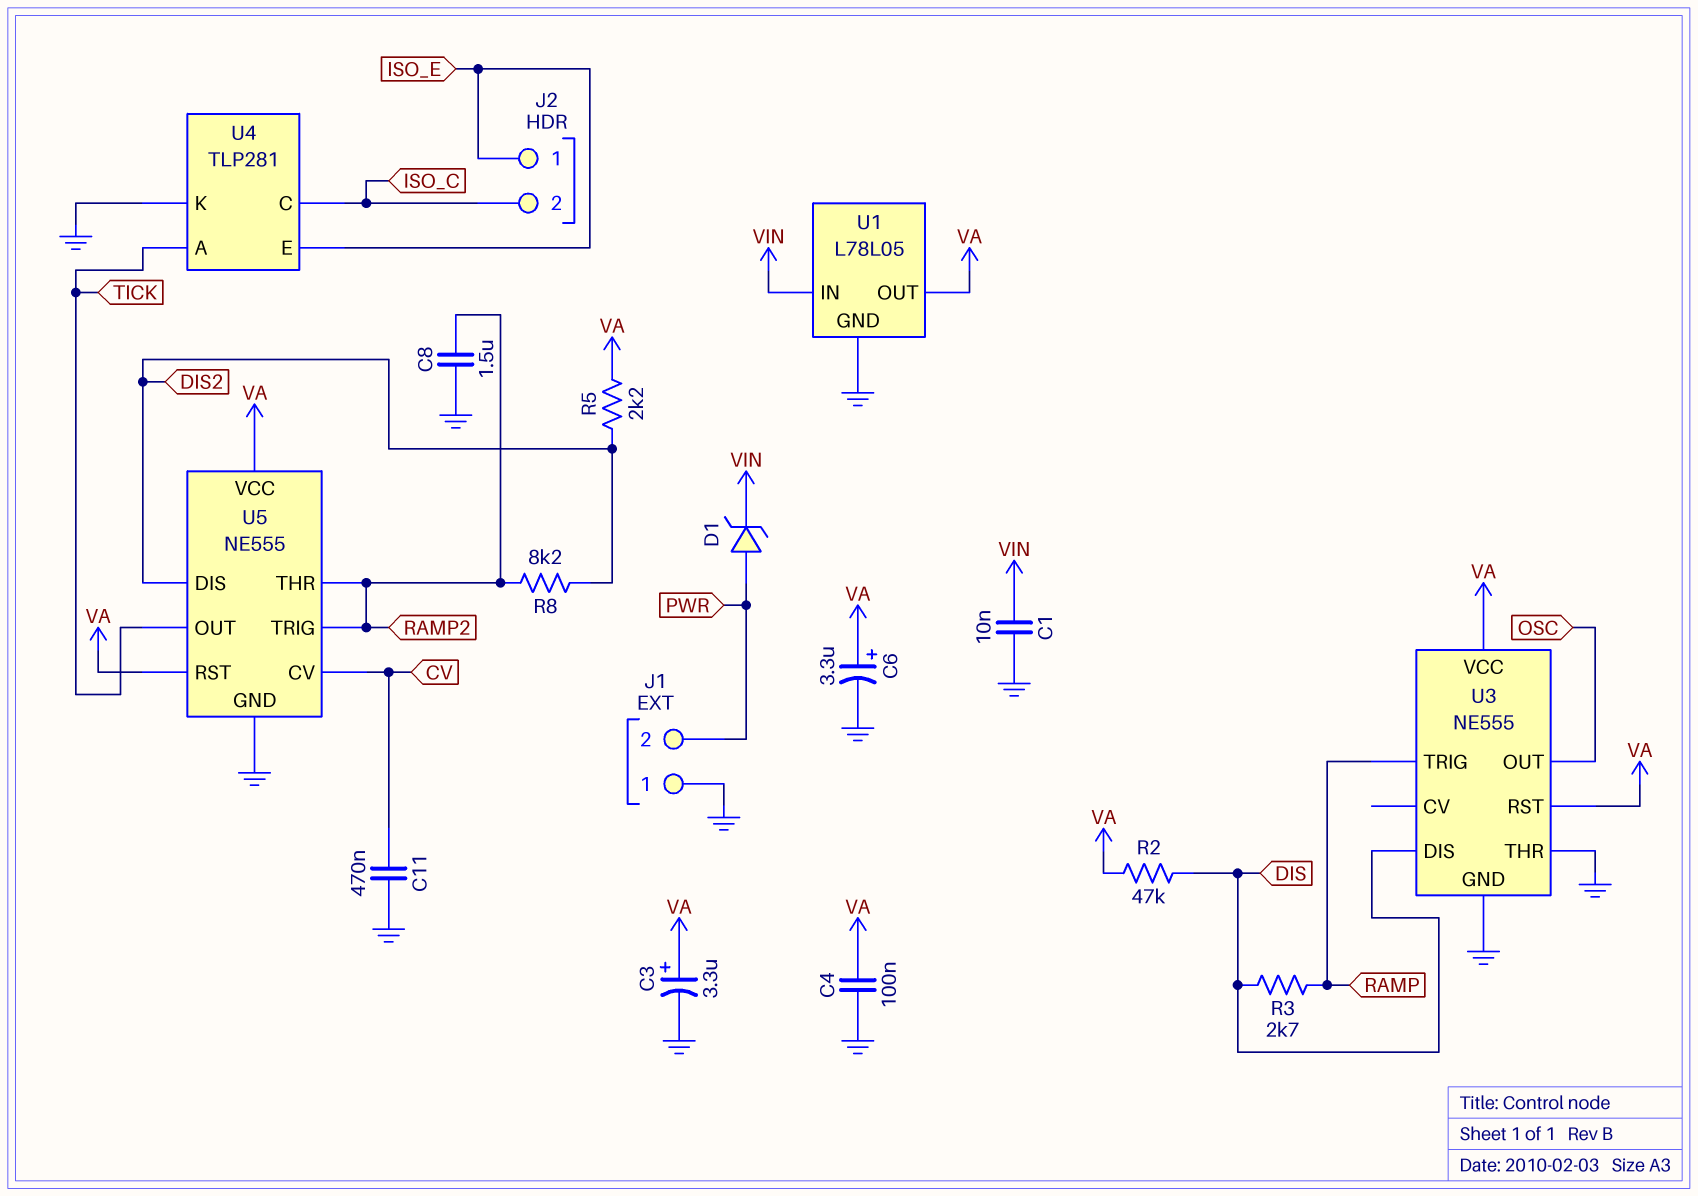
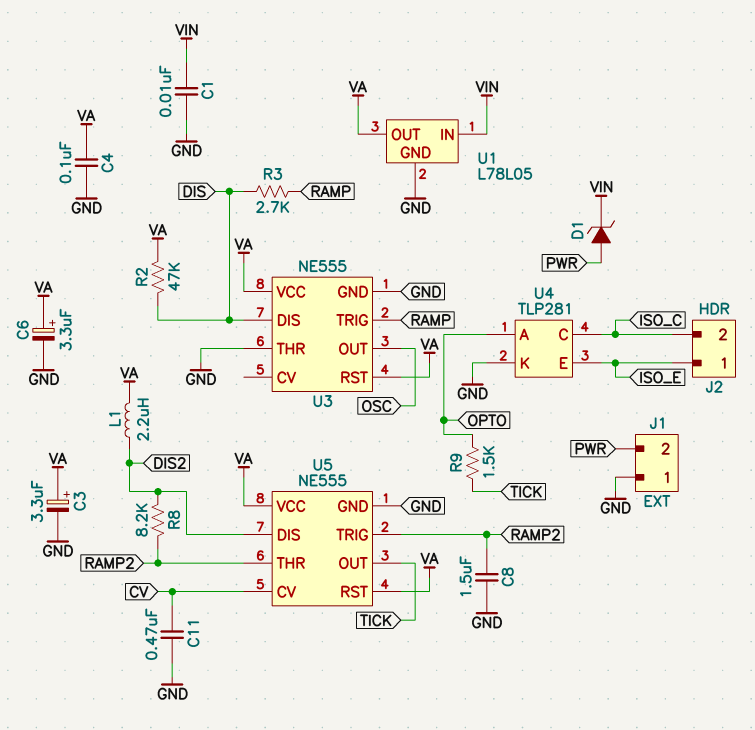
L1: none -> 2.2uH (DIS2, VA)
R5: 2.2k (DIS2, VA) -> none
R9: none -> 1.5k (OPTO, TICK)
U4 pin A: TICK -> OPTO

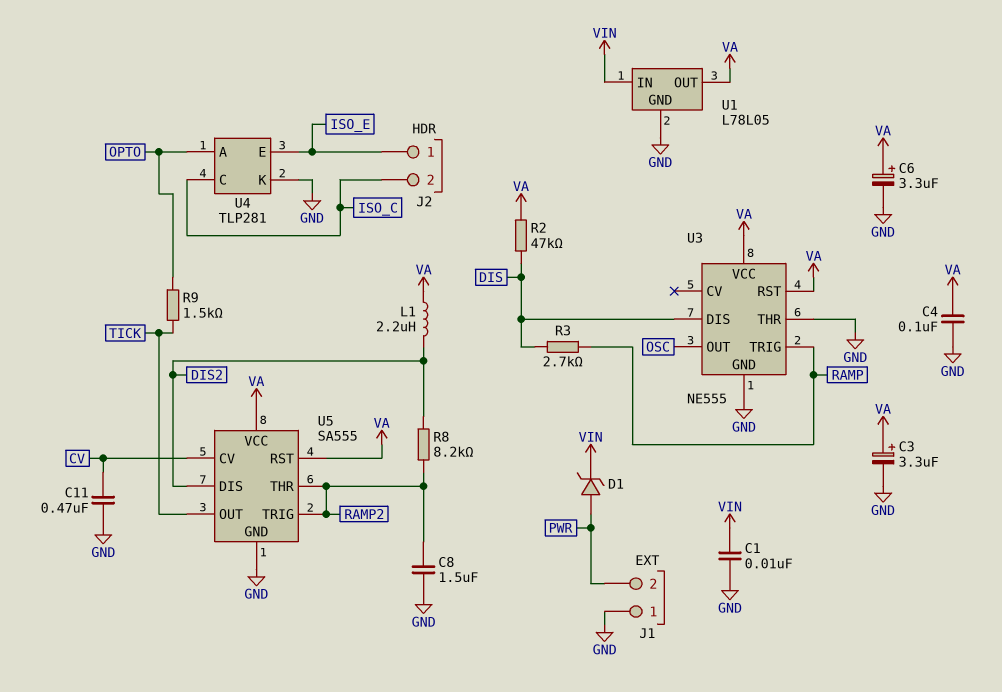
U5: NE555 -> SA555

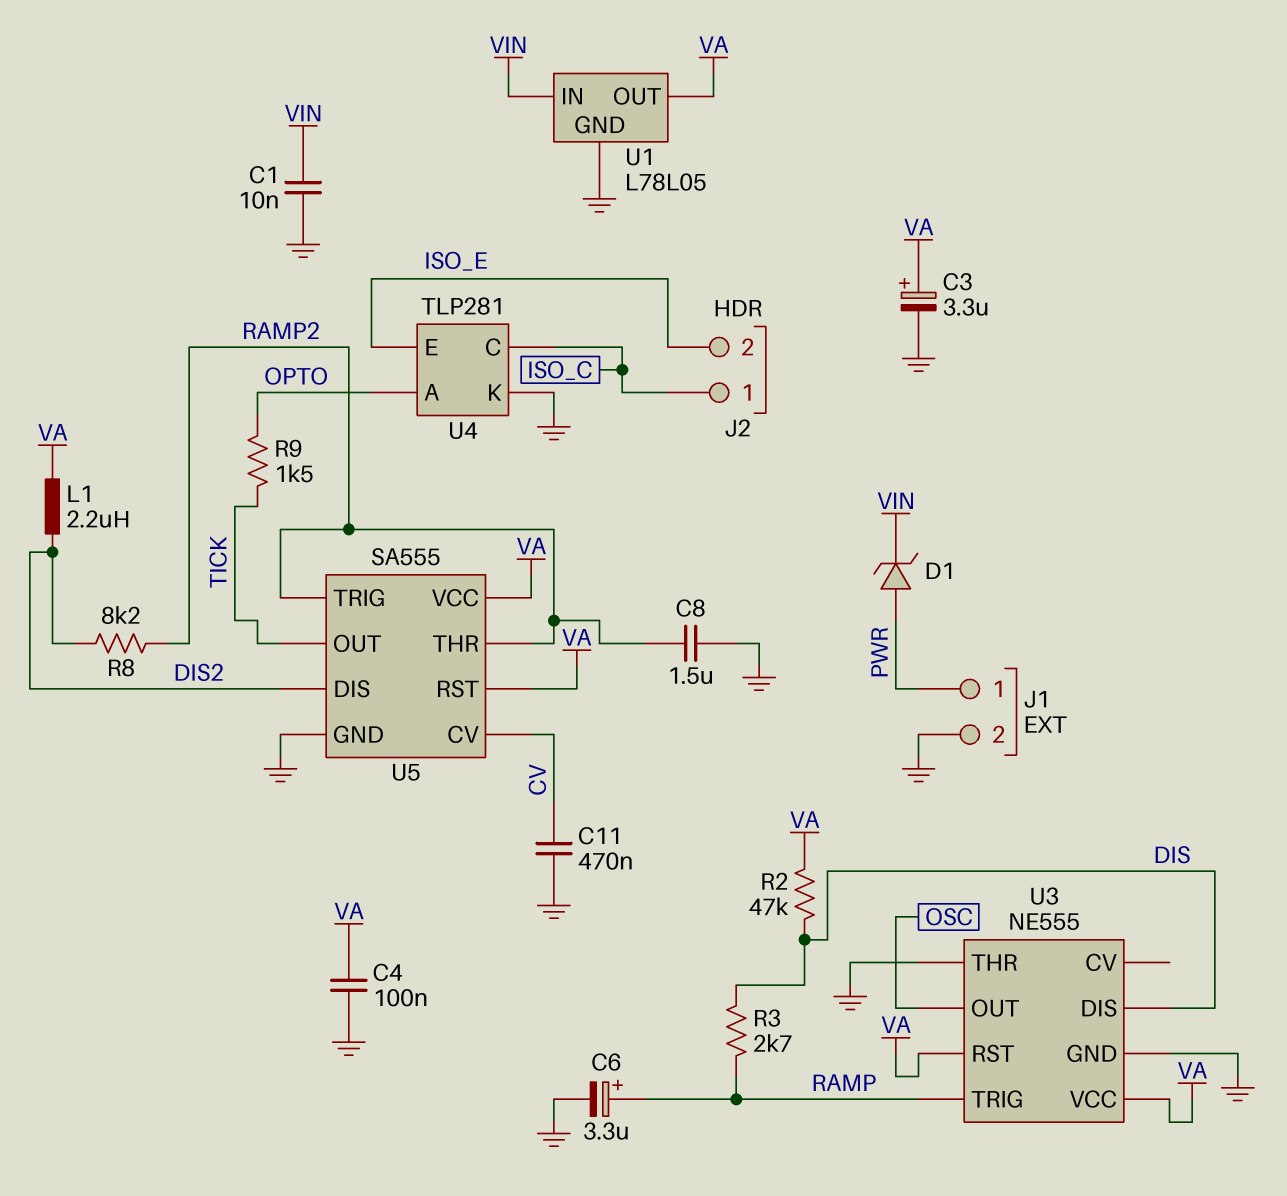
C6: 3.3uF (plus VA, minus GND) -> 3.3uF (plus RAMP, minus GND)
J1 pin 1: GND -> PWR
J1 pin 2: PWR -> GND
J2 pin 1: ISO_E -> ISO_C
J2 pin 2: ISO_C -> ISO_E

